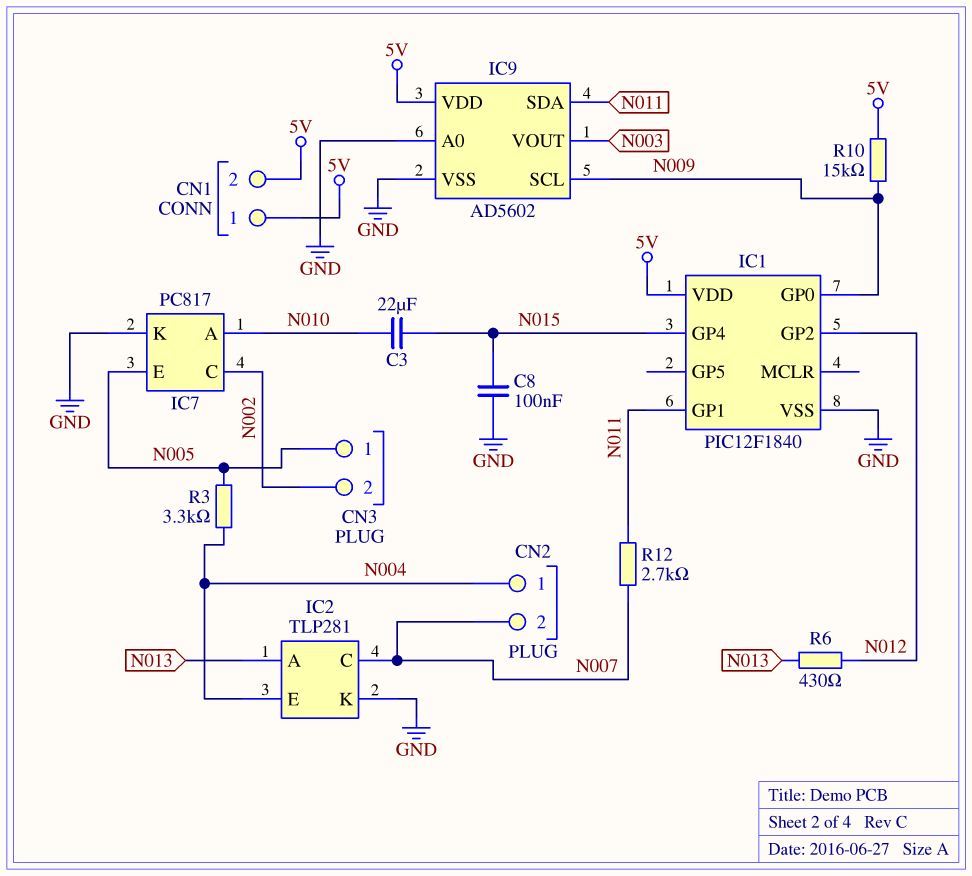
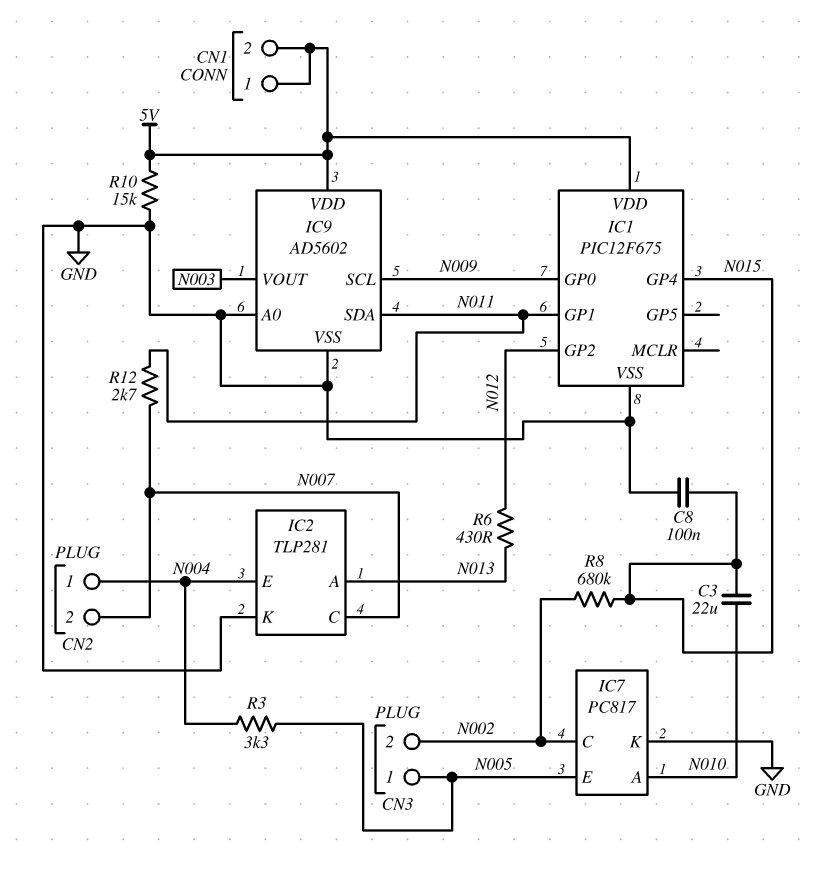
IC1: PIC12F1840 -> PIC12F675
R8: none -> 680k (N002, N015)
R10: 15k (5V, N009) -> 15k (5V, GND)

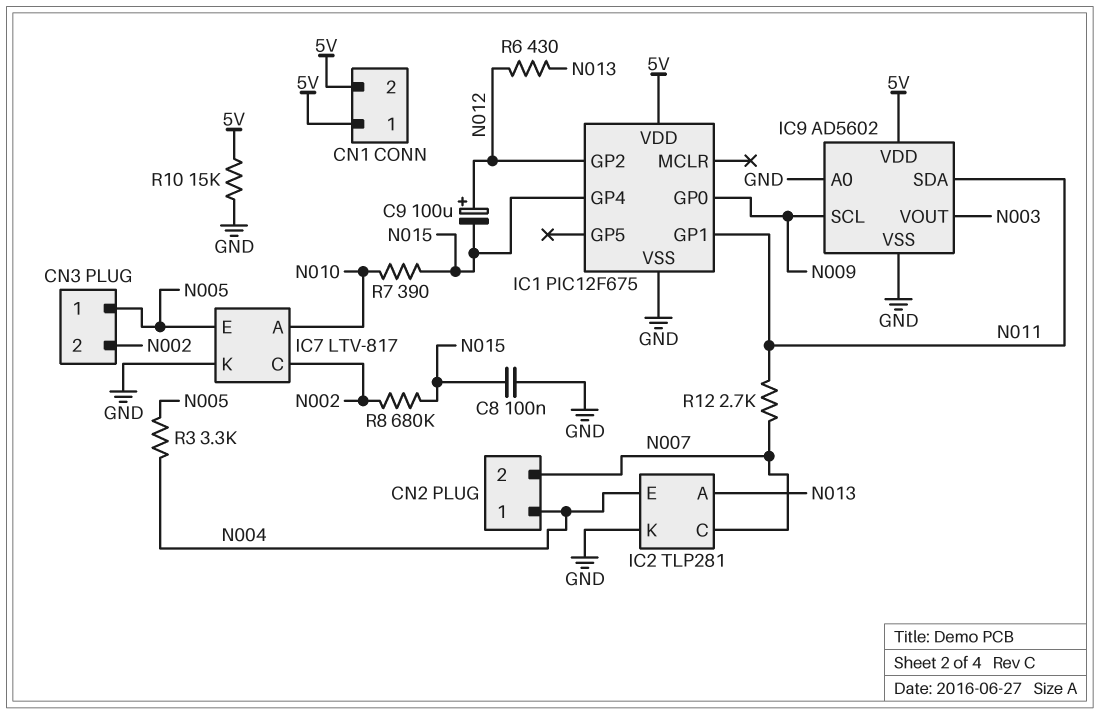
C3: 22uF (N010, N015) -> none
C9: none -> 100uF (plus N012, minus N015)
IC7: PC817 -> LTV-817
R7: none -> 390 (N010, N015)

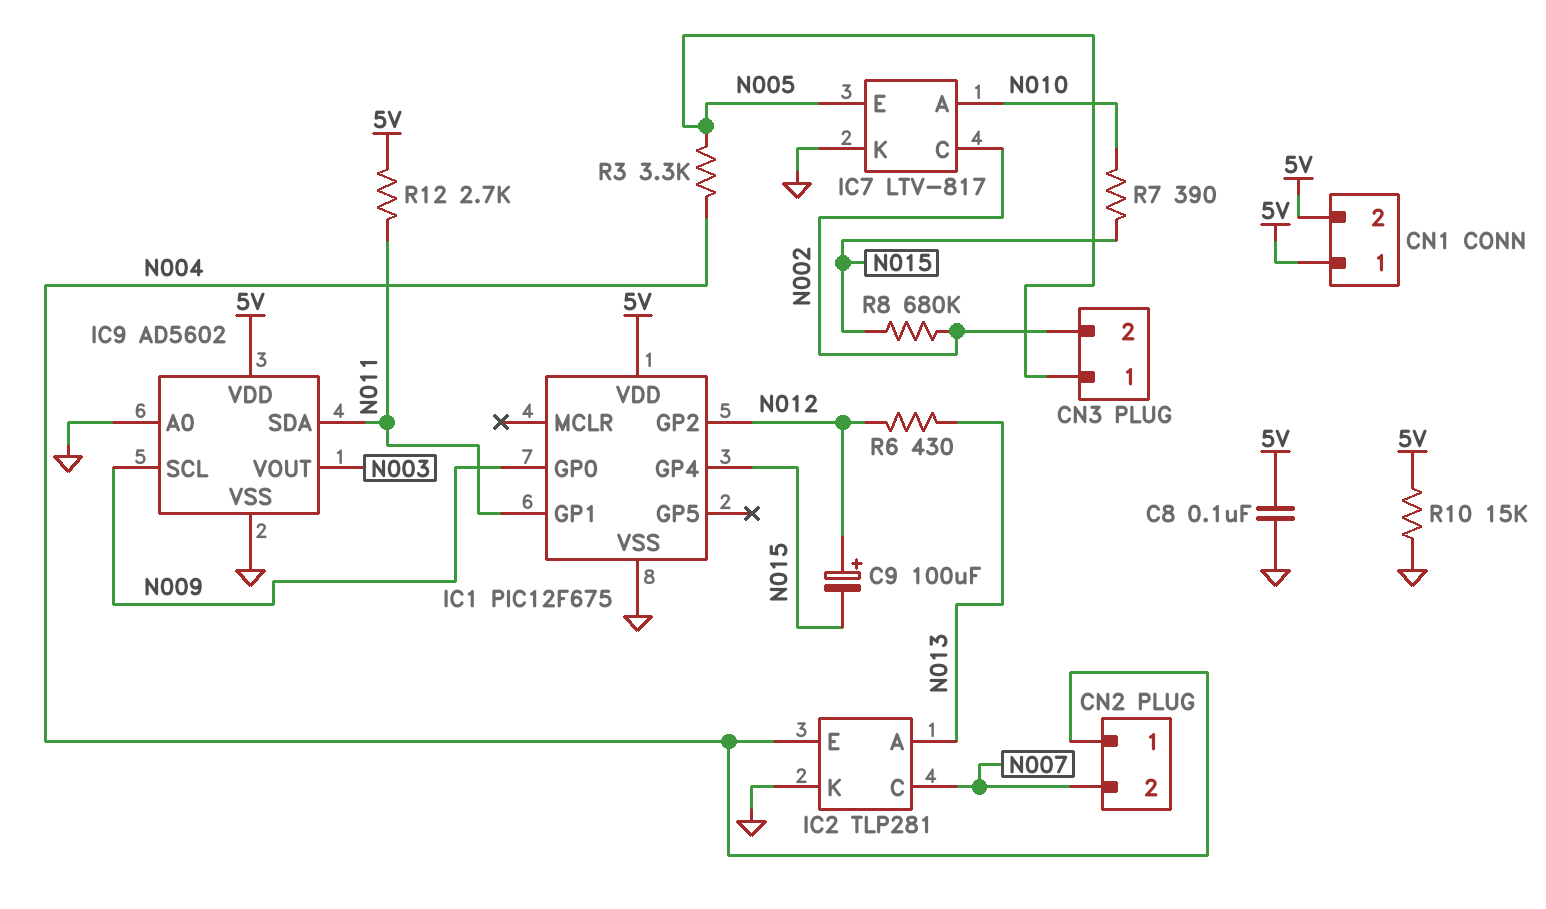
C8: 100nF (GND, N015) -> 100nF (5V, GND)
R12: 2.7k (N007, N011) -> 2.7k (5V, N011)

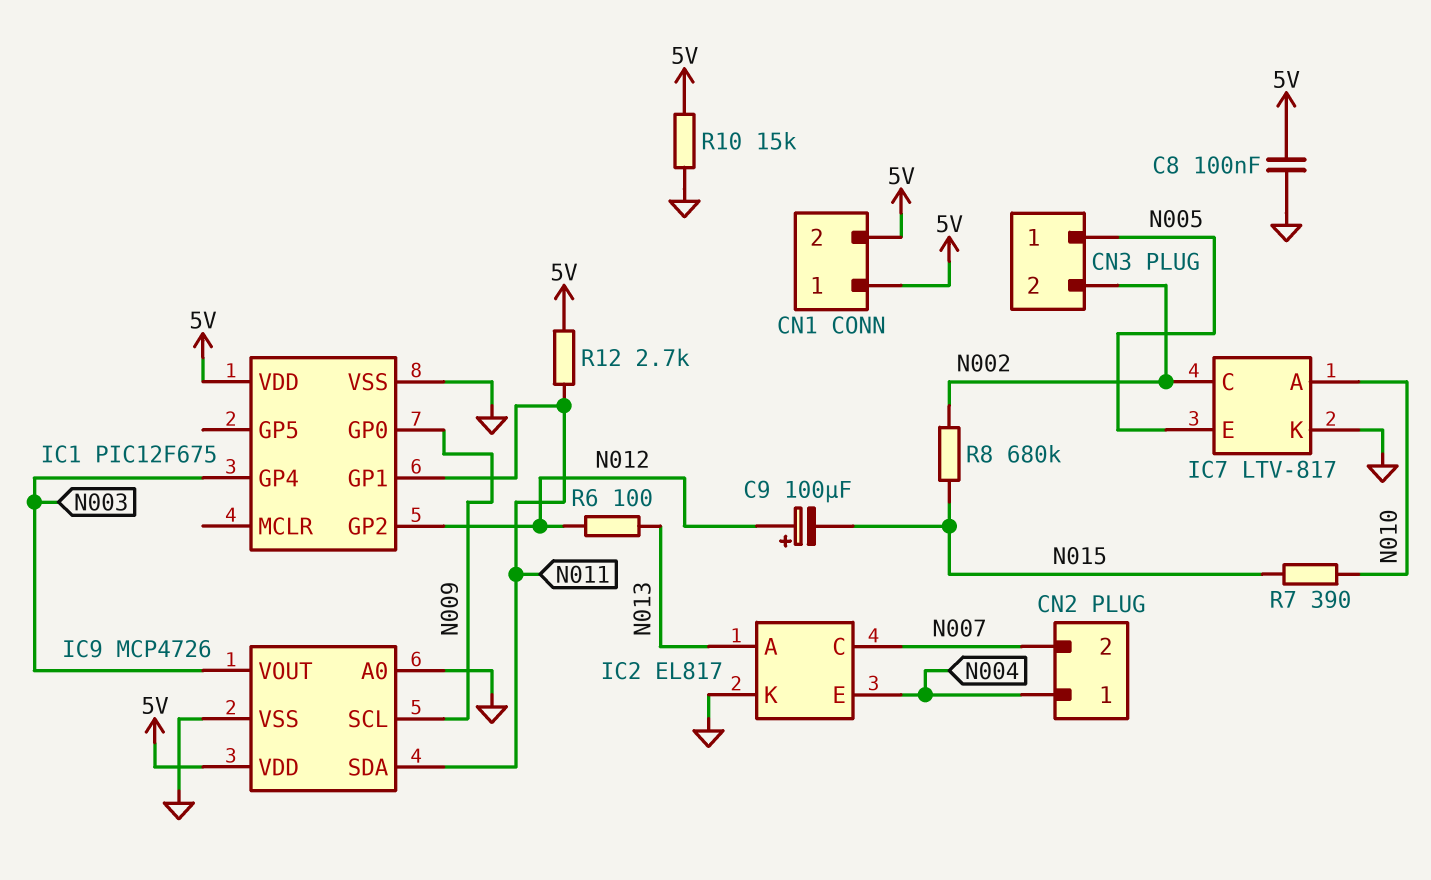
IC1 pin GP4: N015 -> N003
IC2: TLP281 -> EL817
IC9: AD5602 -> MCP4726
R3: 3.3k (N004, N005) -> none
R6: 430 (N012, N013) -> 100 (N012, N013)

